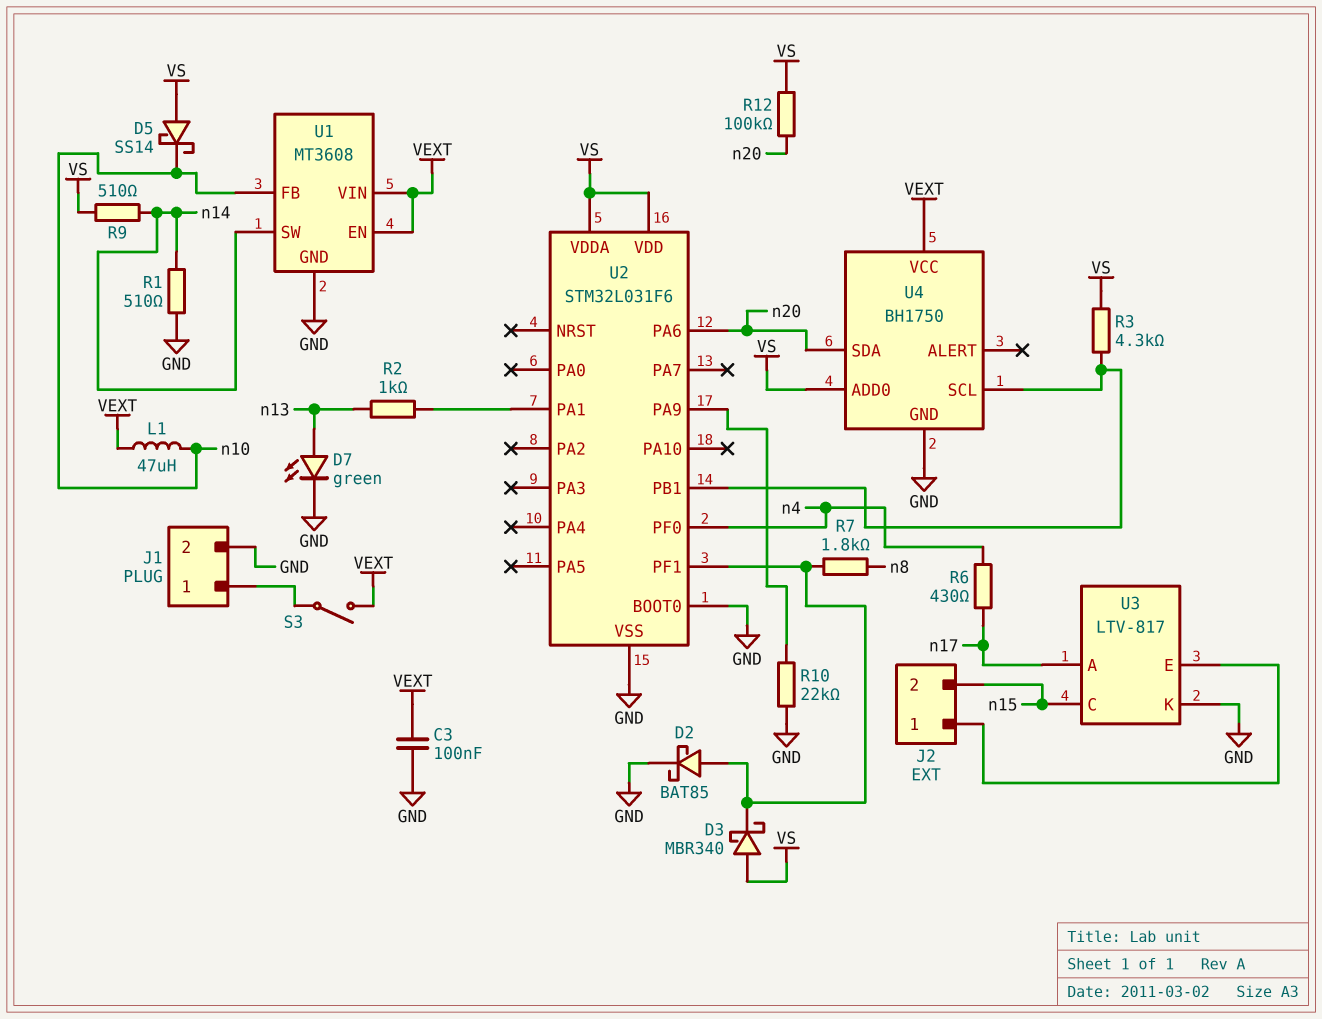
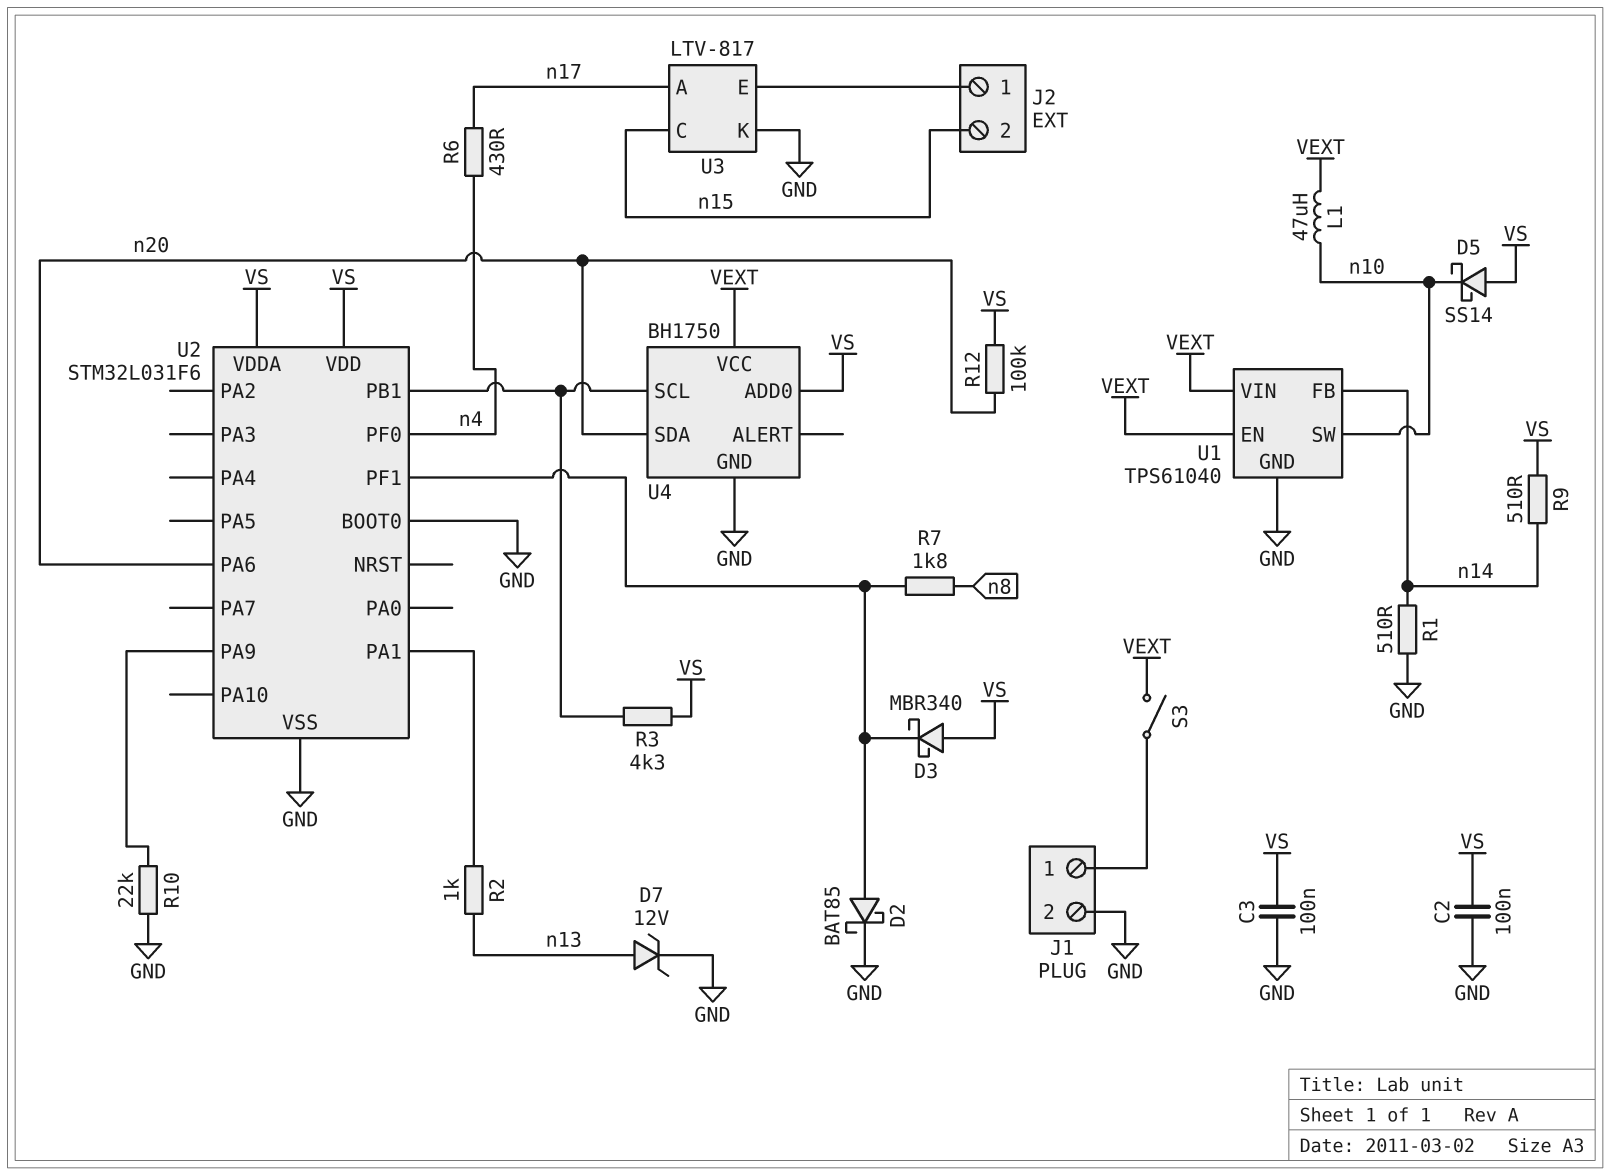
C2: none -> 100nF (GND, VS)
C3: 100nF (GND, VEXT) -> 100nF (GND, VS)
D7: LED green (A n13, K GND) -> zener 12V (A n13, K GND)
U1: MT3608 -> TPS61040
U1 pin FB: n10 -> n14
U1 pin SW: n14 -> n10

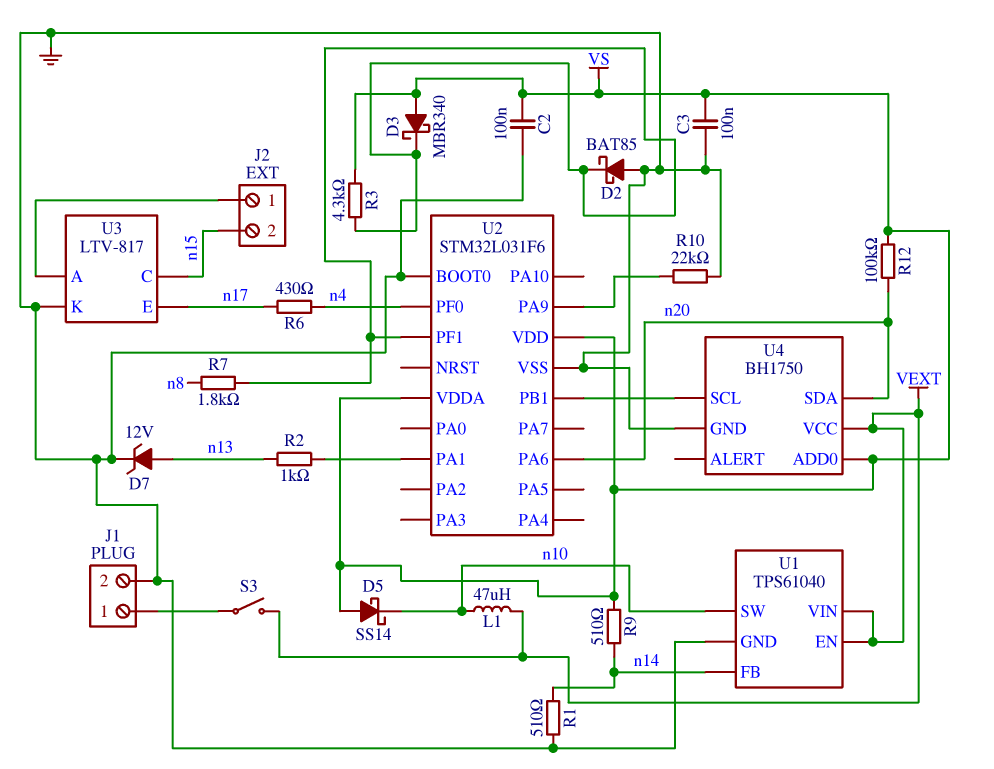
D2: schottky BAT85 (A U2/PF1, K GND) -> schottky BAT85 (A GND, K U2/PF1)
R3: 4.3k (U2/PB1, VS) -> 4.3k (U2/PF1, VS)
U3 pin A: n17 -> J2/1
U3 pin E: J2/1 -> n17

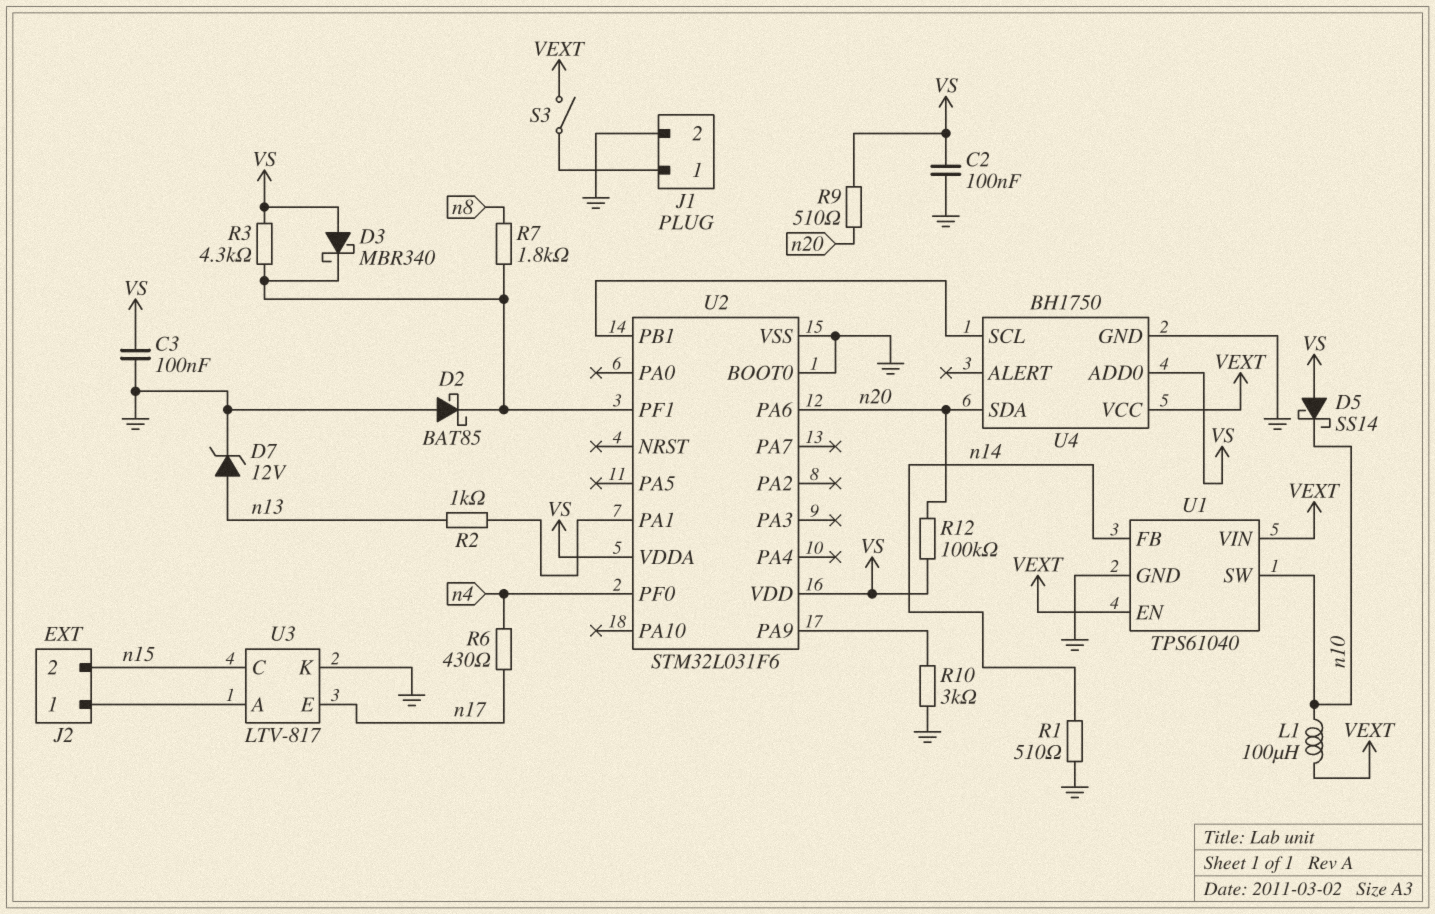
L1: 47uH (VEXT, n10) -> 100uH (VEXT, n10)
R9: 510 (VS, n14) -> 510 (VS, n20)
R10: 22k (GND, U2/PA9) -> 3k (GND, U2/PA9)

